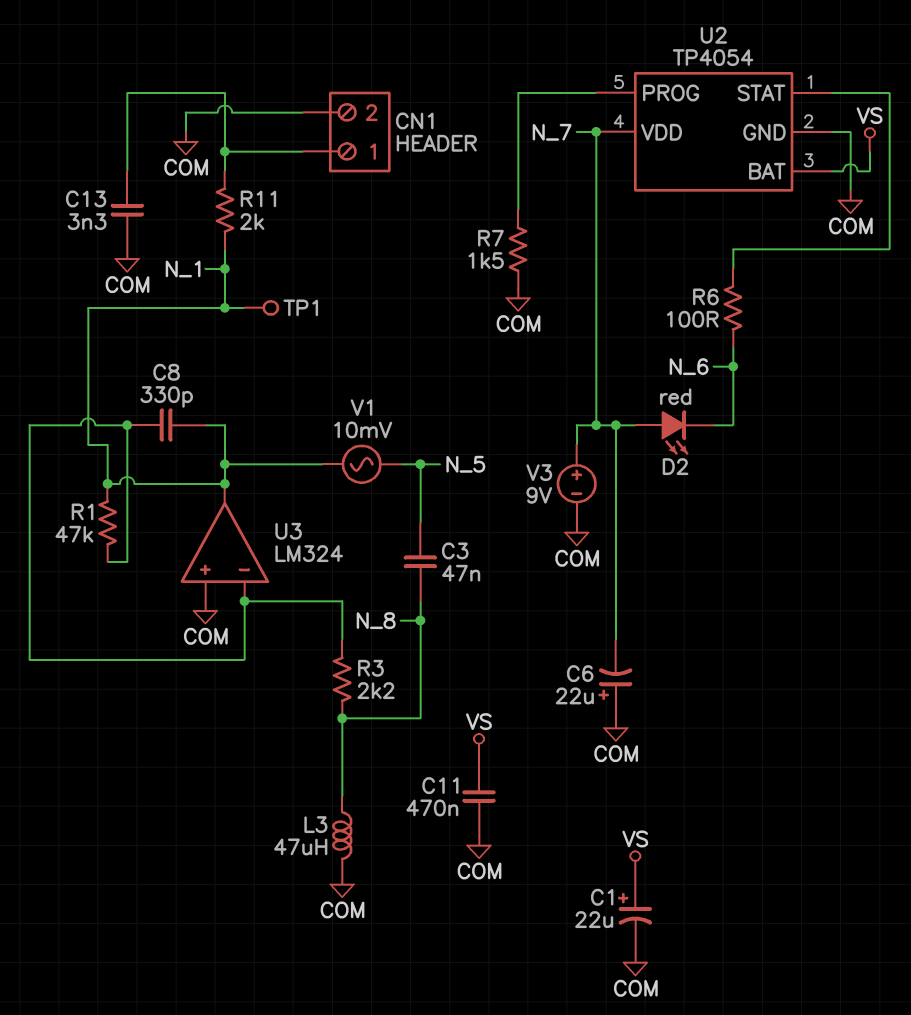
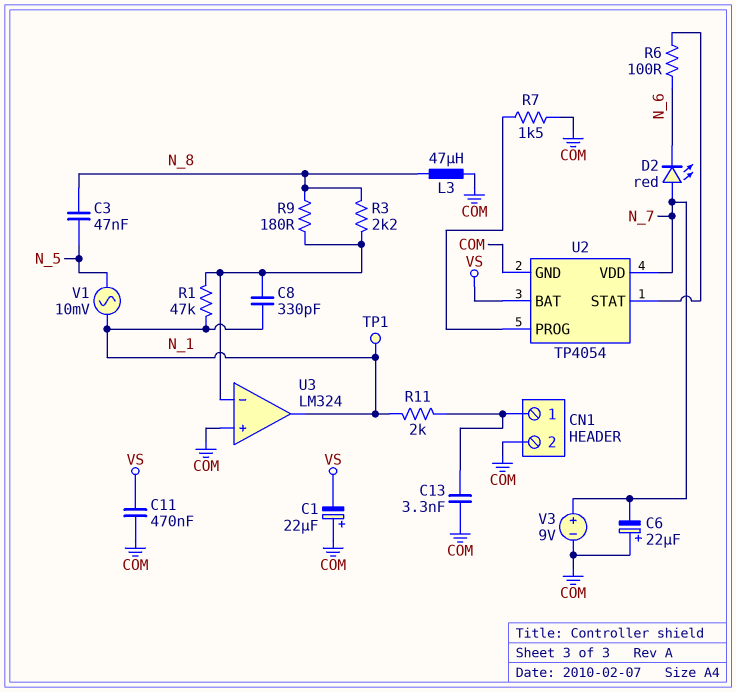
C1: 22uF (plus VS, minus COM) -> 22uF (plus COM, minus VS)
R9: none -> 180 (N_8, U3/in-)

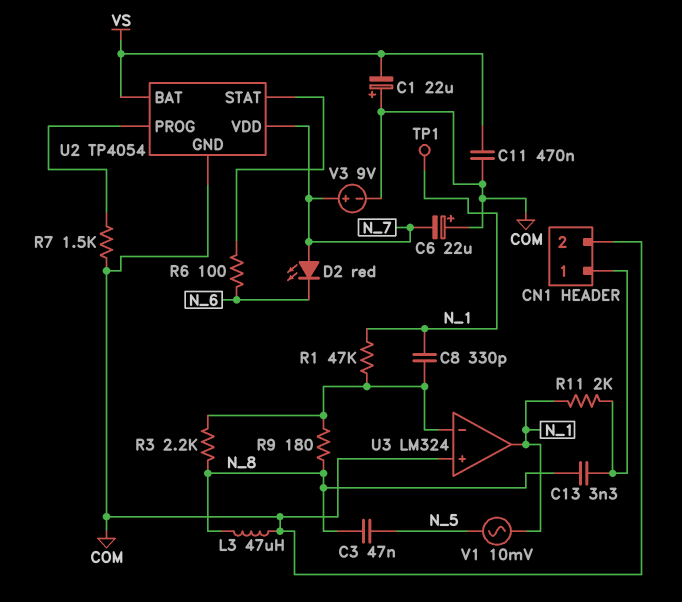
C13: 3.3nF (CN1/1, COM) -> 3.3nF (CN1/1, N_8)

